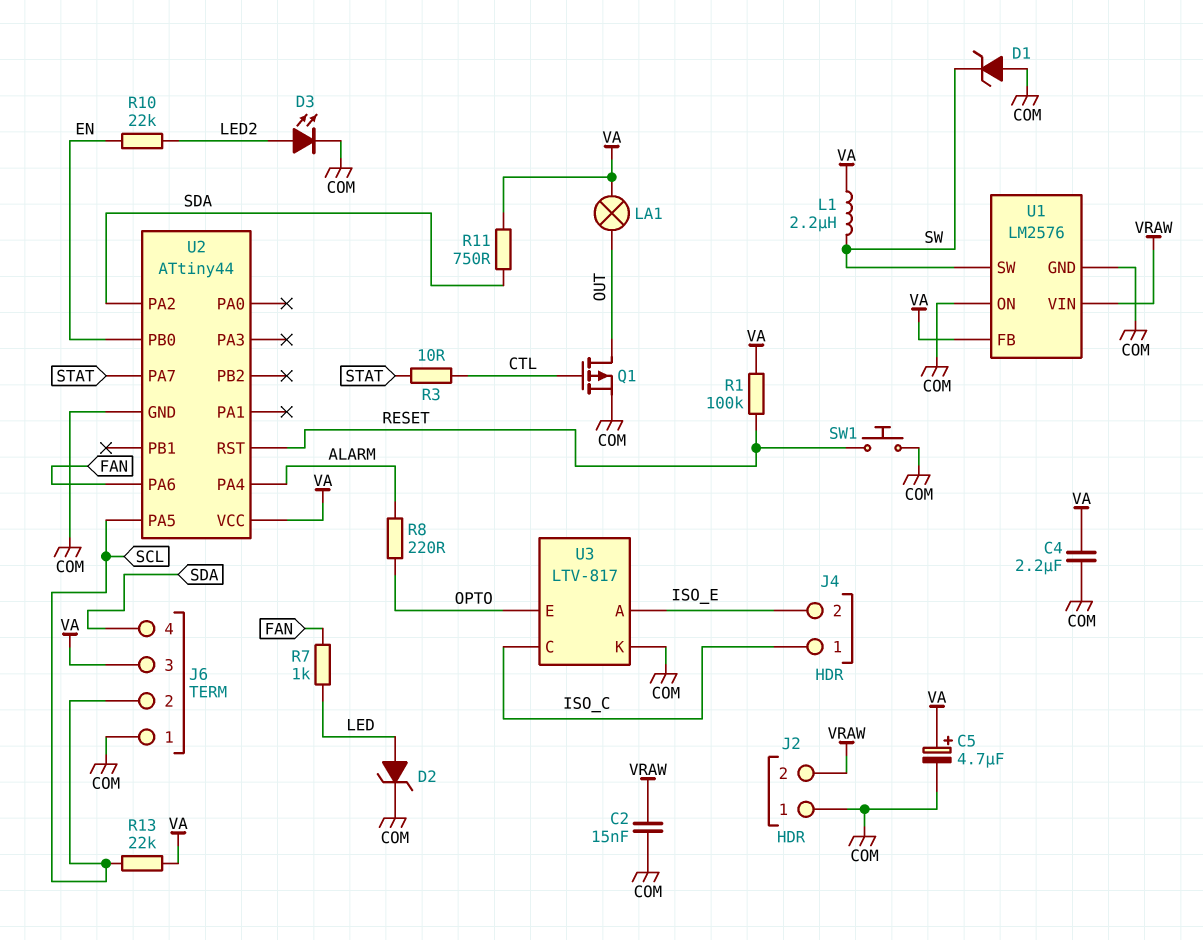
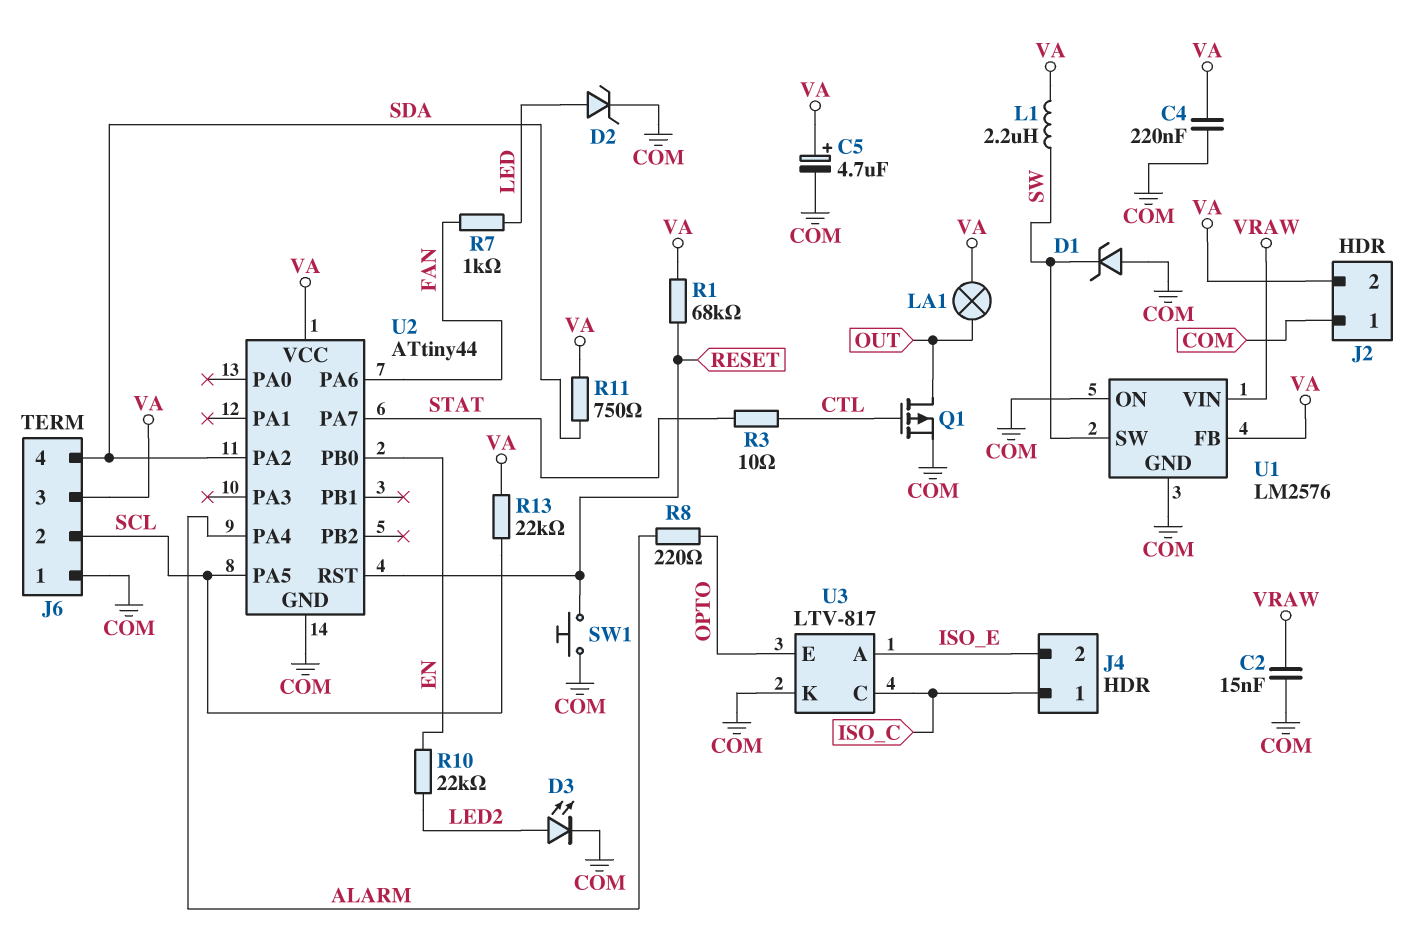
C4: 2.2uF (COM, VA) -> 220nF (COM, VA)
J2 pin 2: VRAW -> VA
R1: 100k (RESET, VA) -> 68k (RESET, VA)

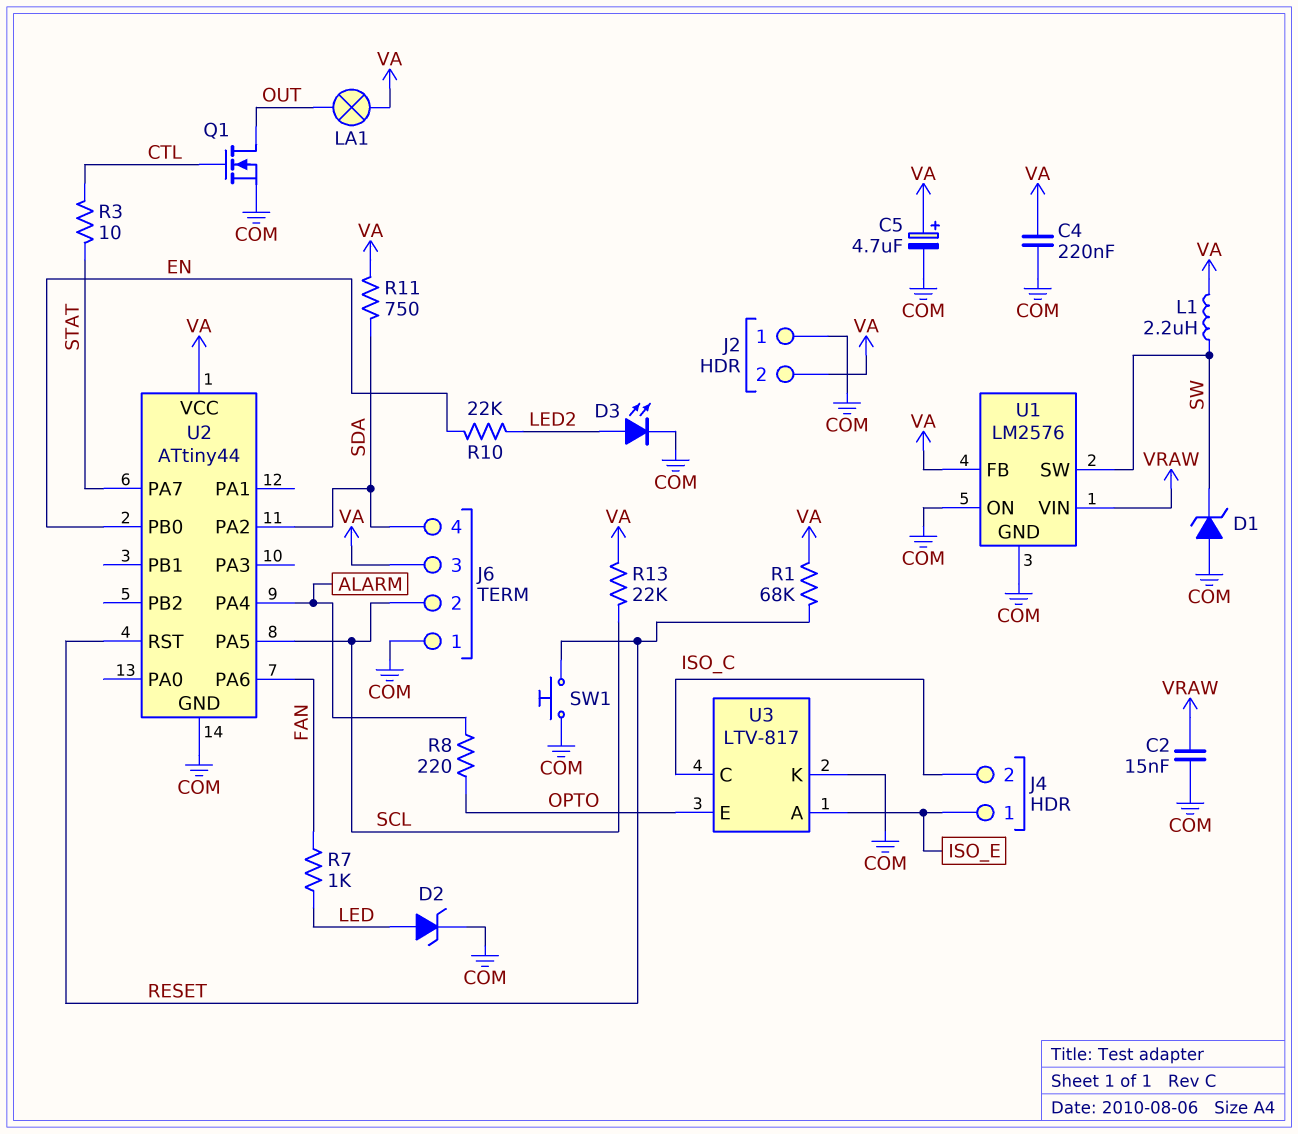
J4 pin 1: ISO_C -> ISO_E
J4 pin 2: ISO_E -> ISO_C
Q1: PMOS (G CTL, D OUT, S COM) -> NMOS (G CTL, D OUT, S COM)

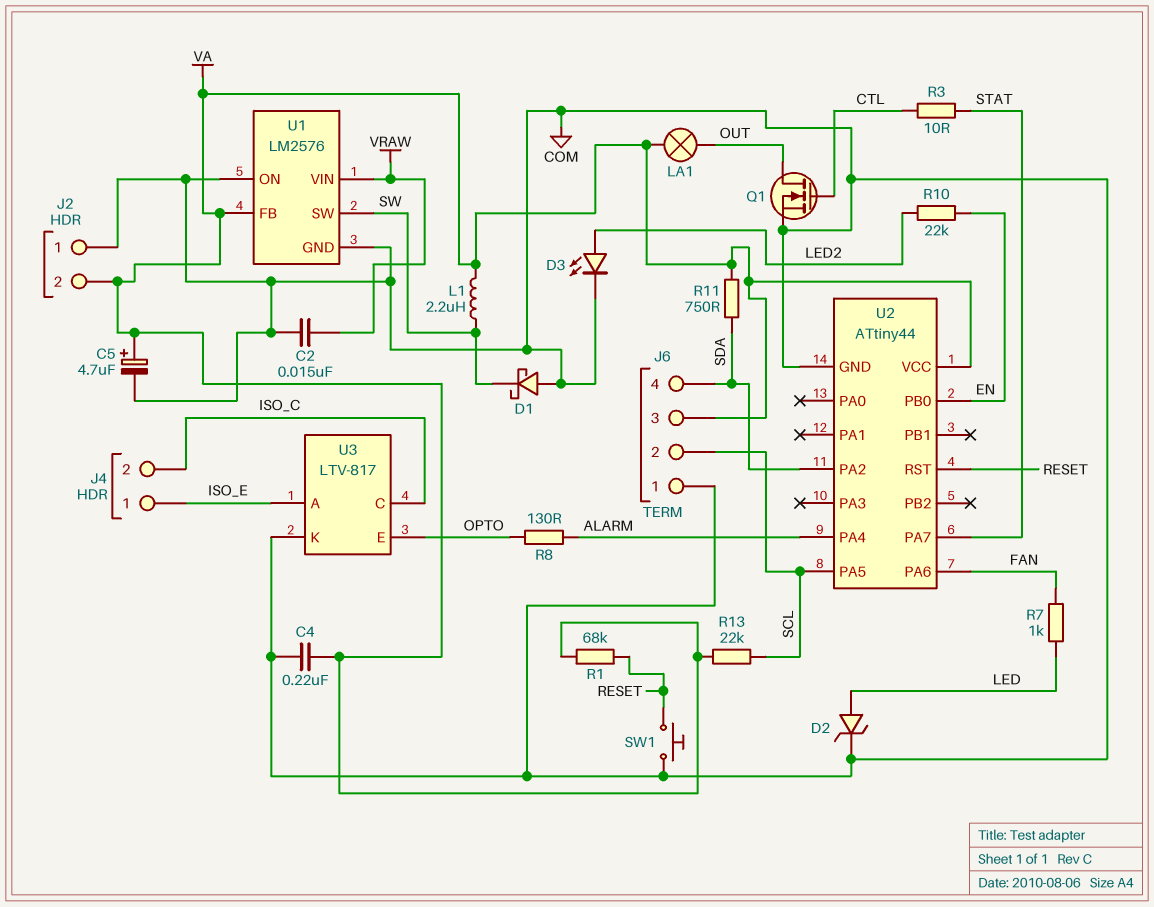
D1: zener (A COM, K SW) -> schottky (A COM, K SW)
R8: 220 (ALARM, OPTO) -> 130 (ALARM, OPTO)

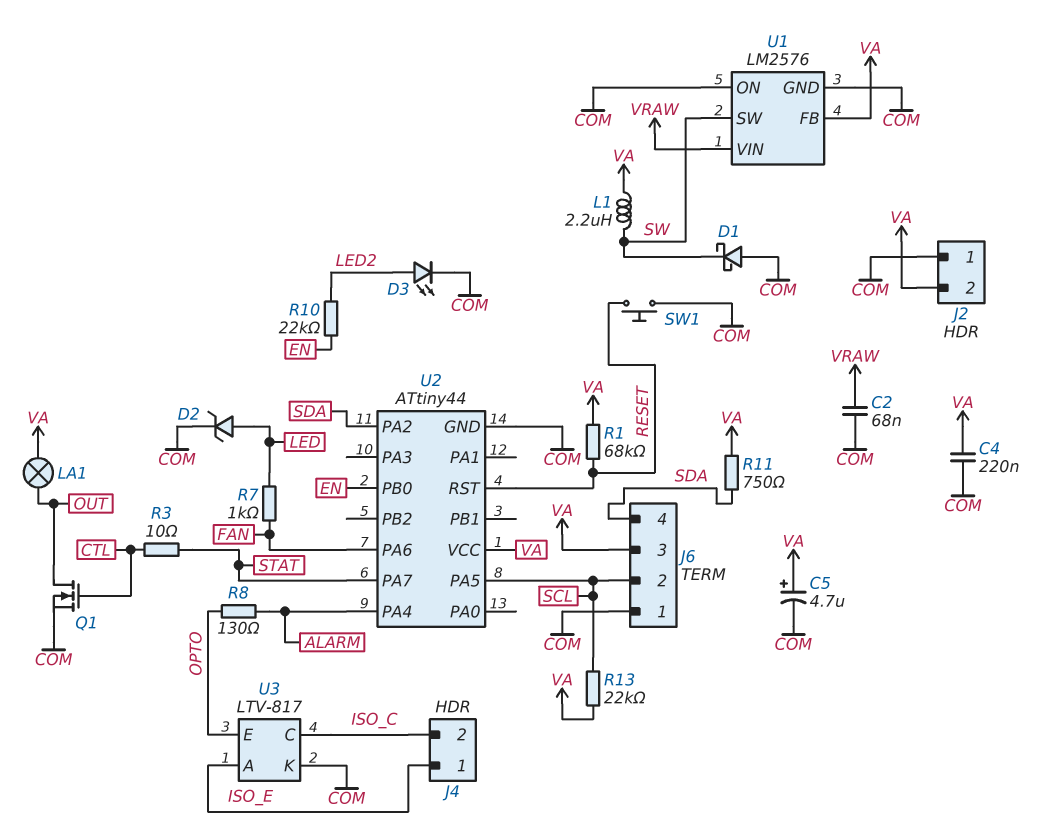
C2: 15nF (COM, VRAW) -> 68nF (COM, VRAW)

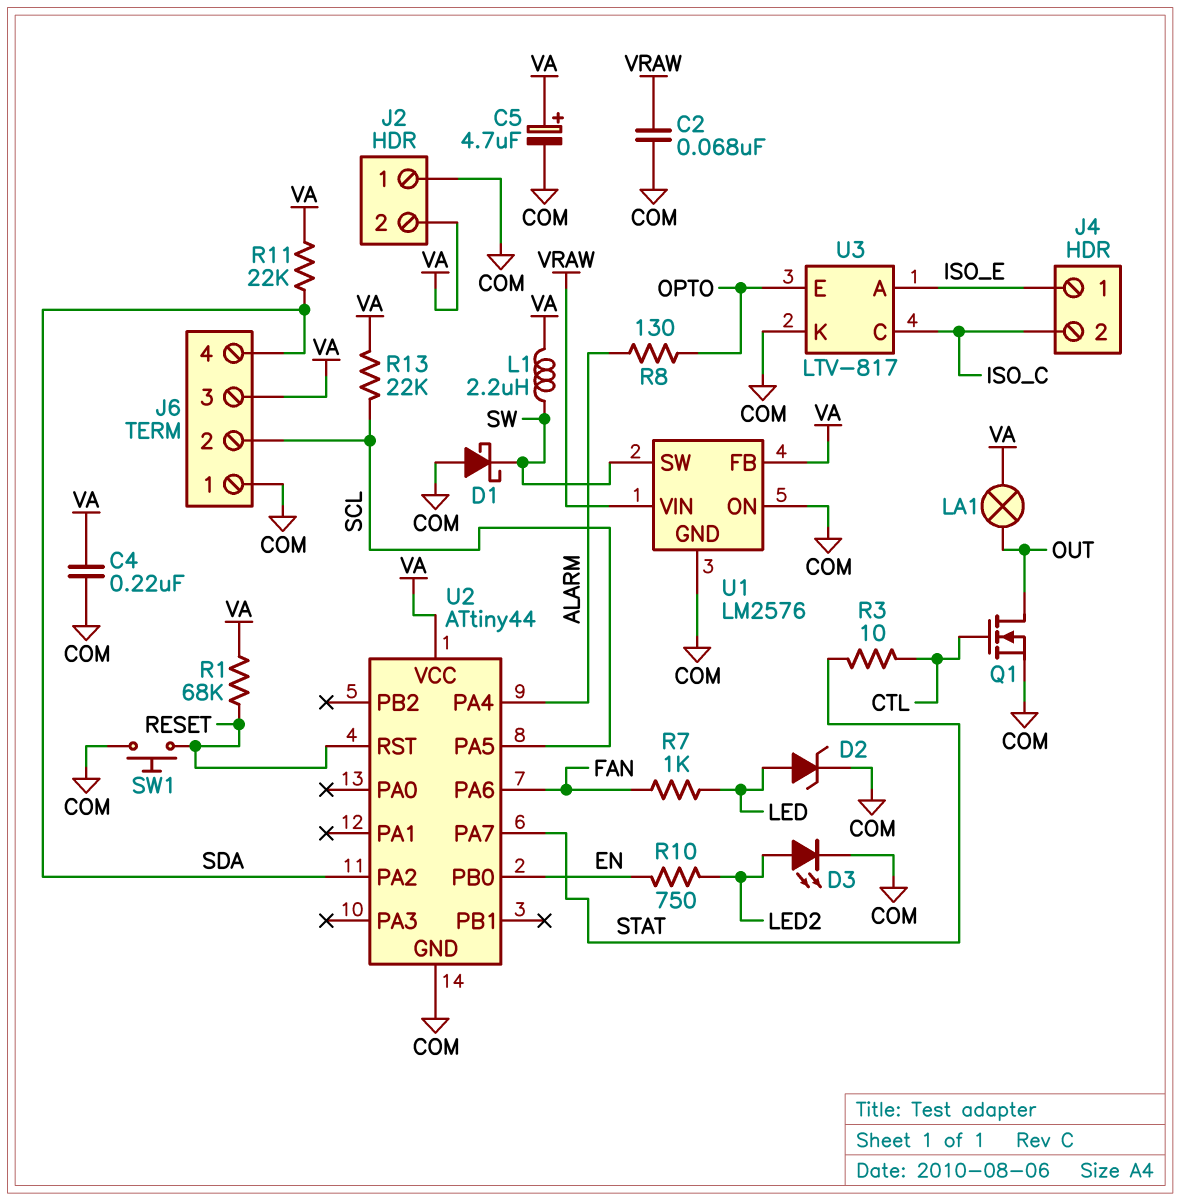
R10: 22k (EN, LED2) -> 750 (EN, LED2)
R11: 750 (SDA, VA) -> 22k (SDA, VA)

